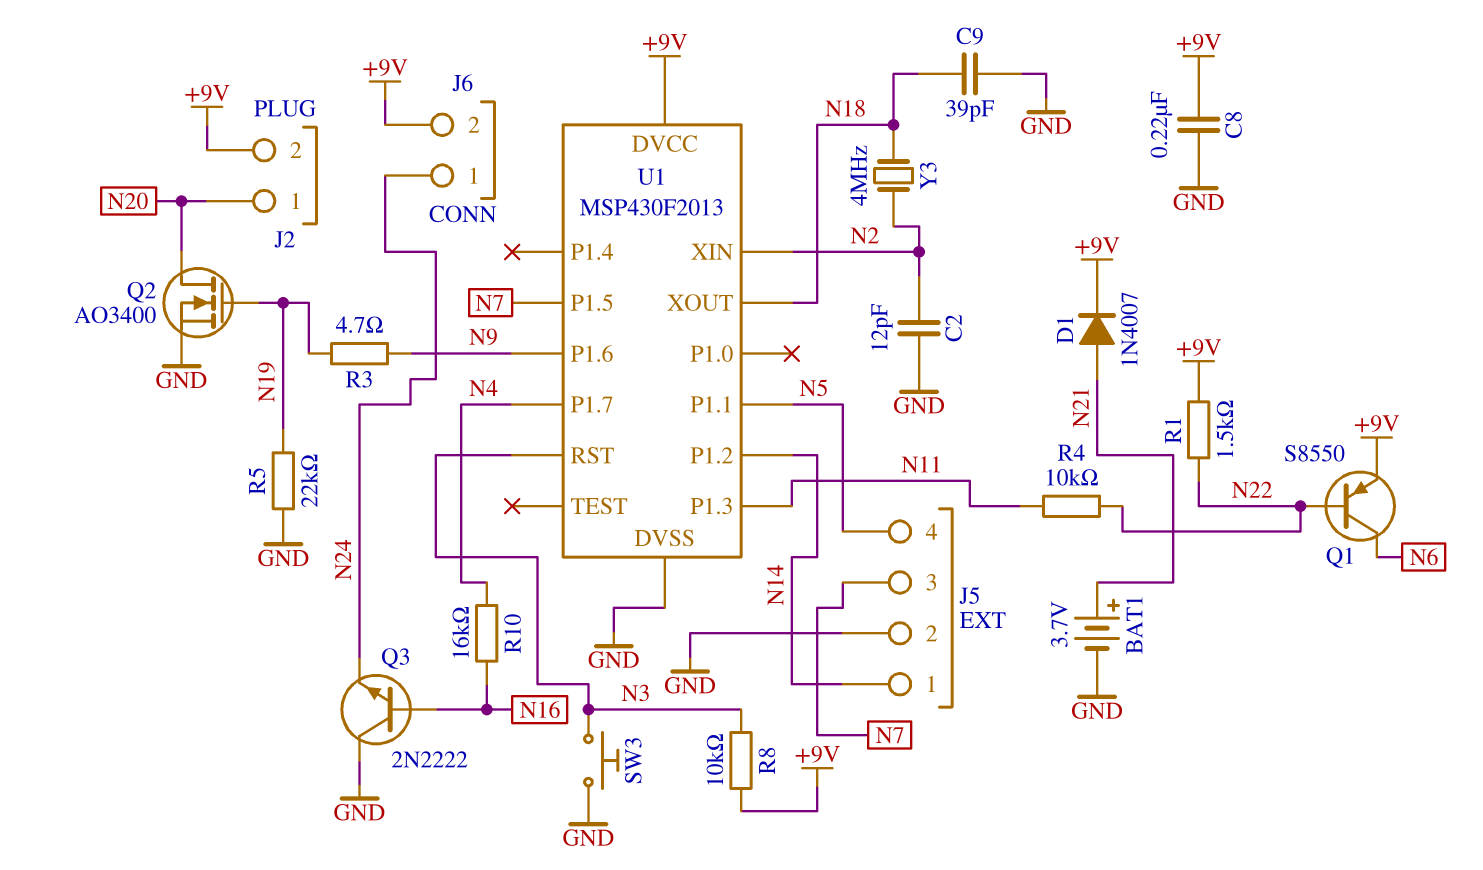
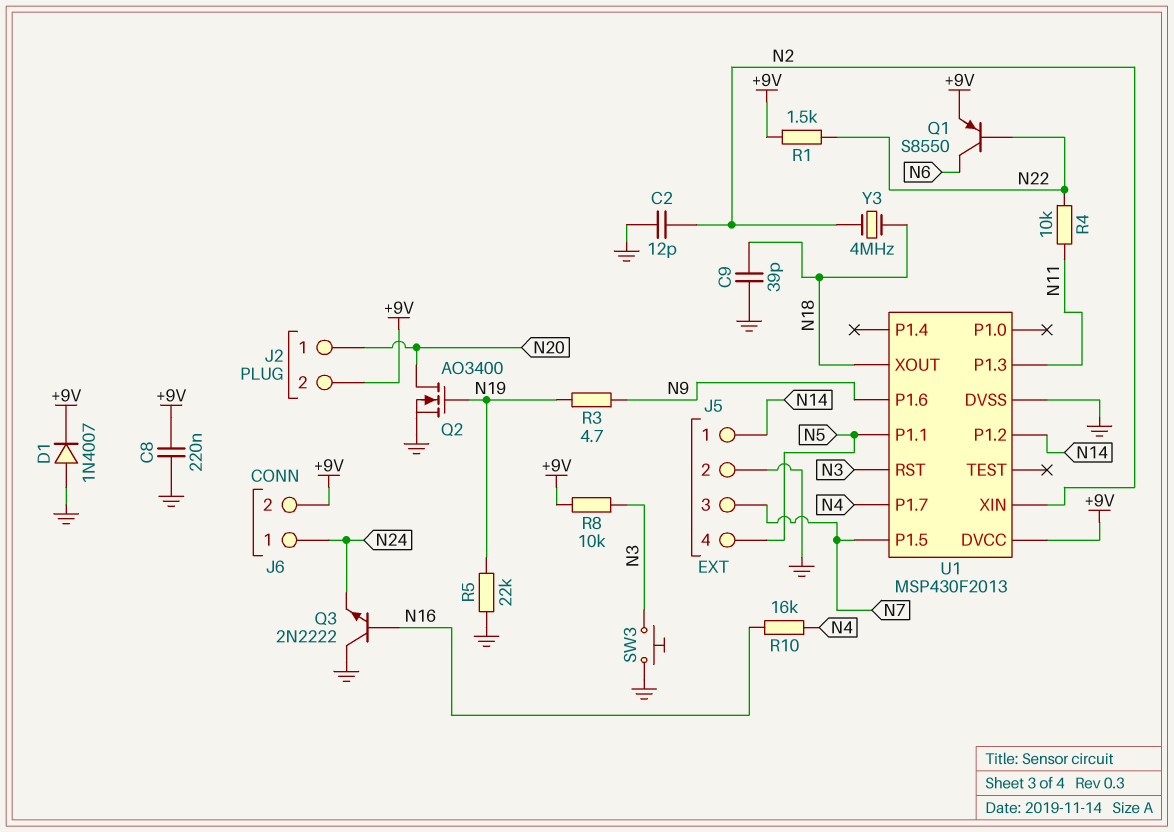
BAT1: 3.7V (plus N21, minus GND) -> none
D1: diode 1N4007 (A N21, K +9V) -> diode 1N4007 (A GND, K +9V)

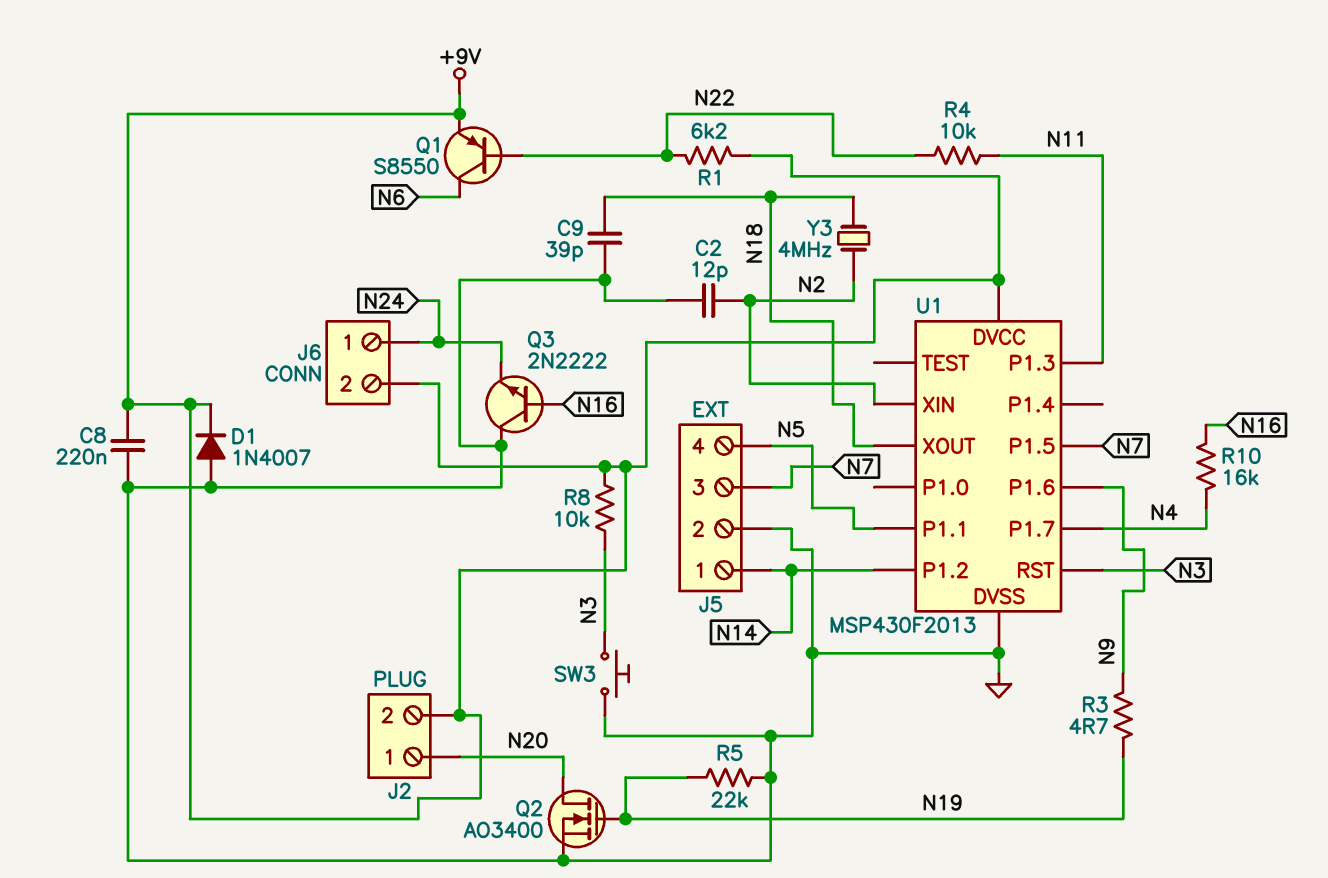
R1: 1.5k (+9V, N22) -> 6.2k (+9V, N22)

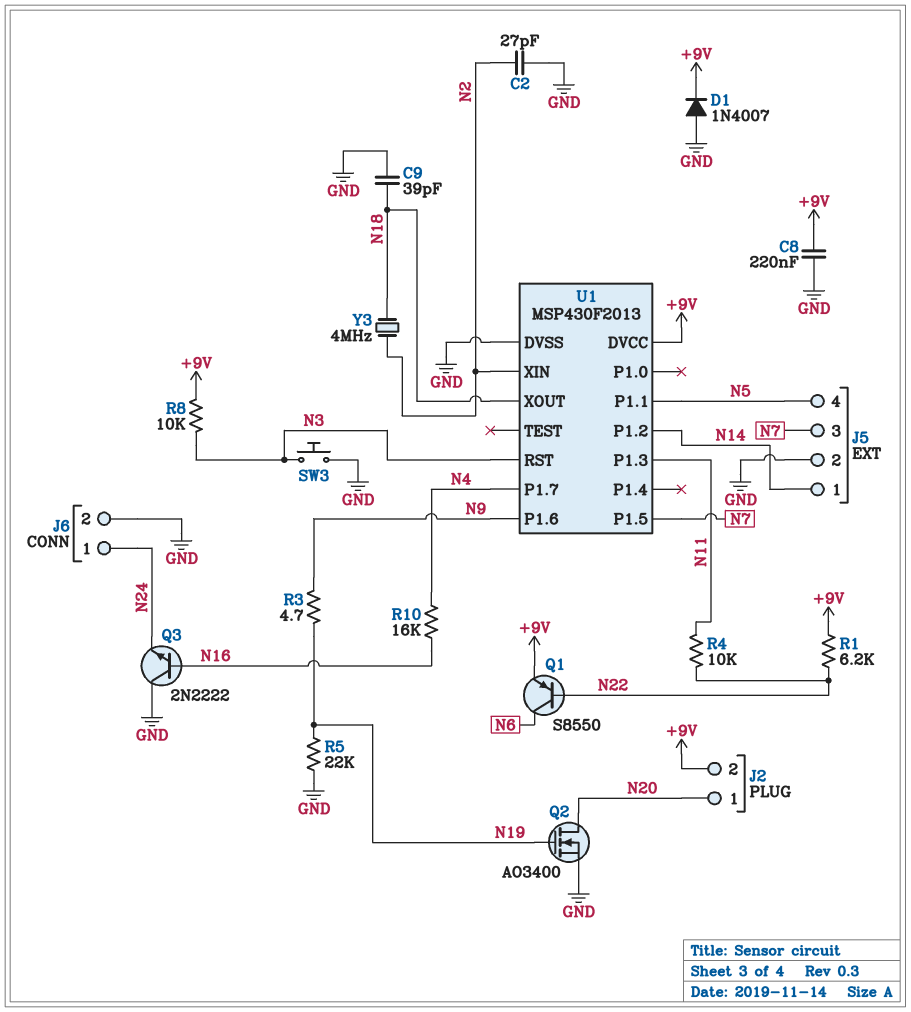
C2: 12pF (GND, N2) -> 27pF (GND, N2)
J6 pin 2: +9V -> GND

